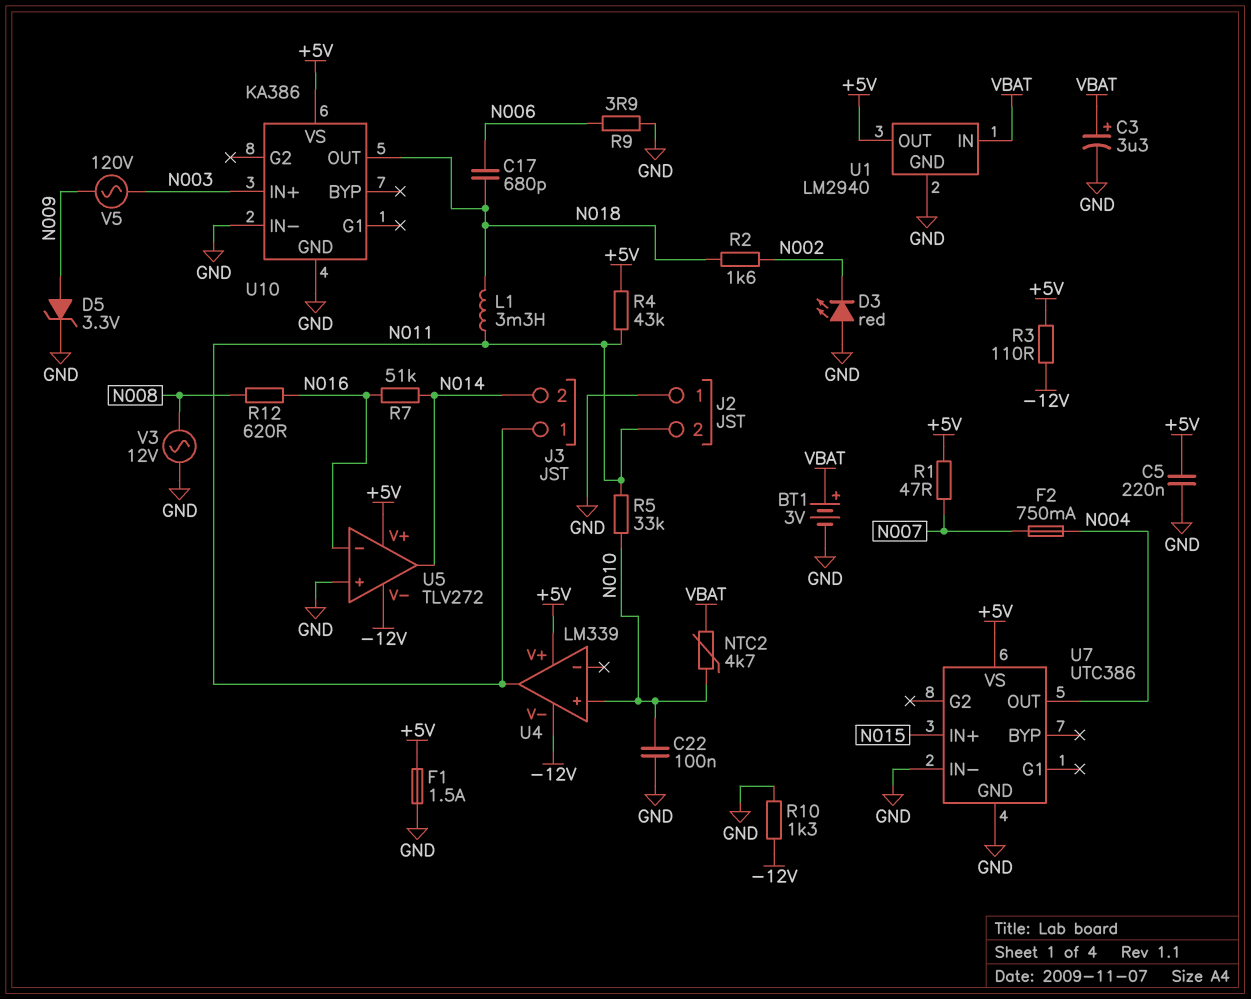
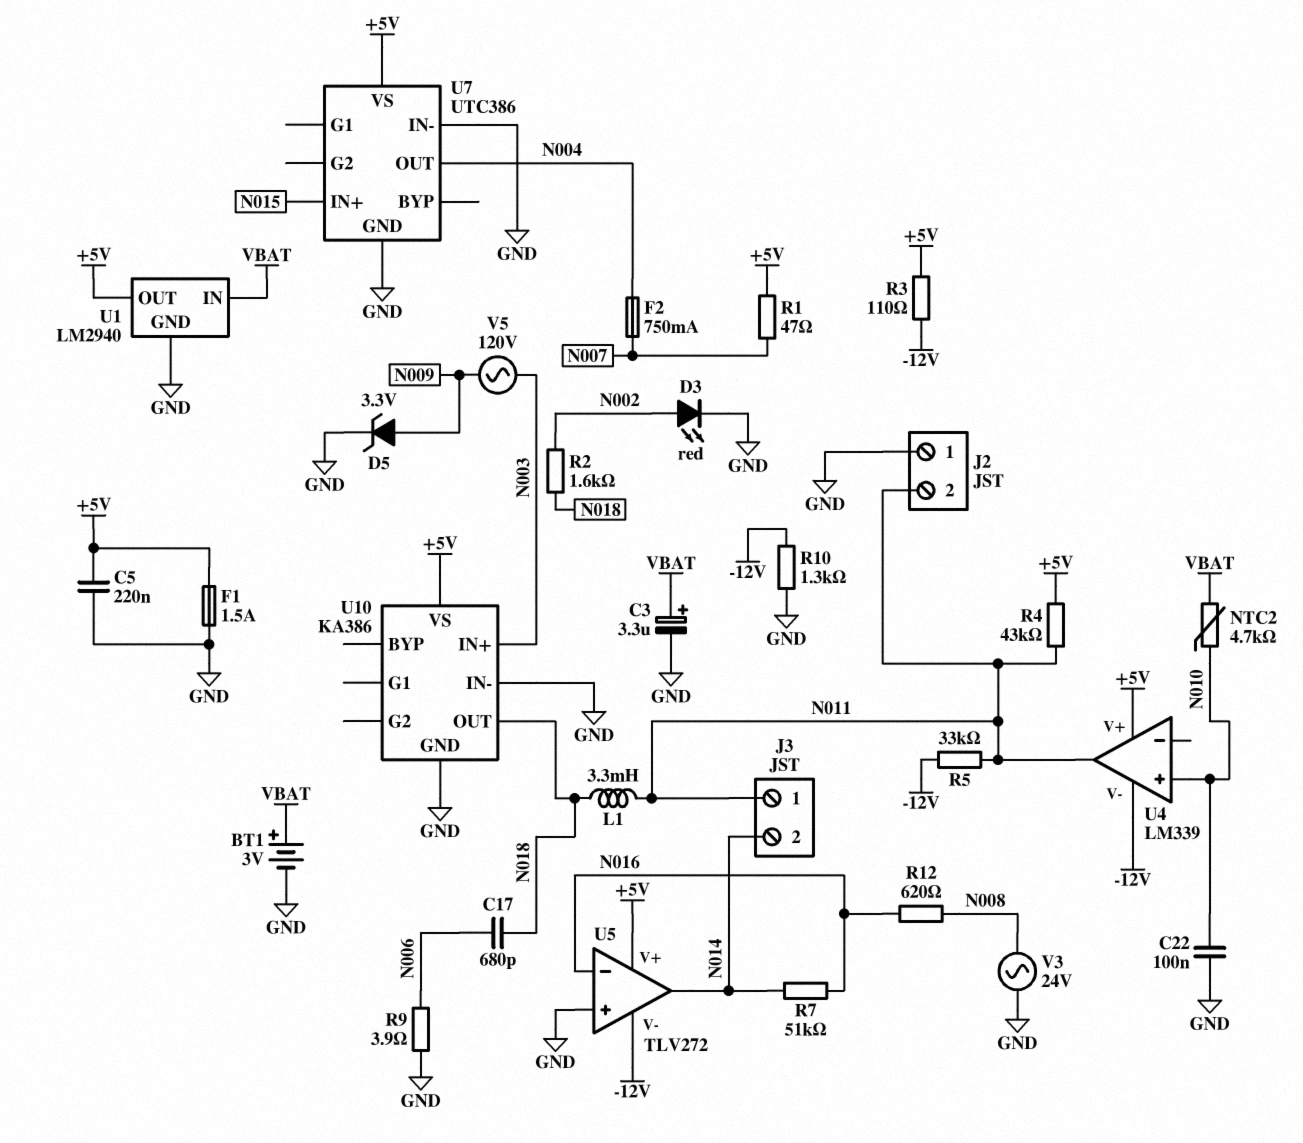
D3: LED red (A GND, K N002) -> LED red (A N002, K GND)
R5: 33k (N010, N011) -> 33k (-12V, N011)
V3: AC 12V (GND, N008) -> AC 24V (GND, N008)

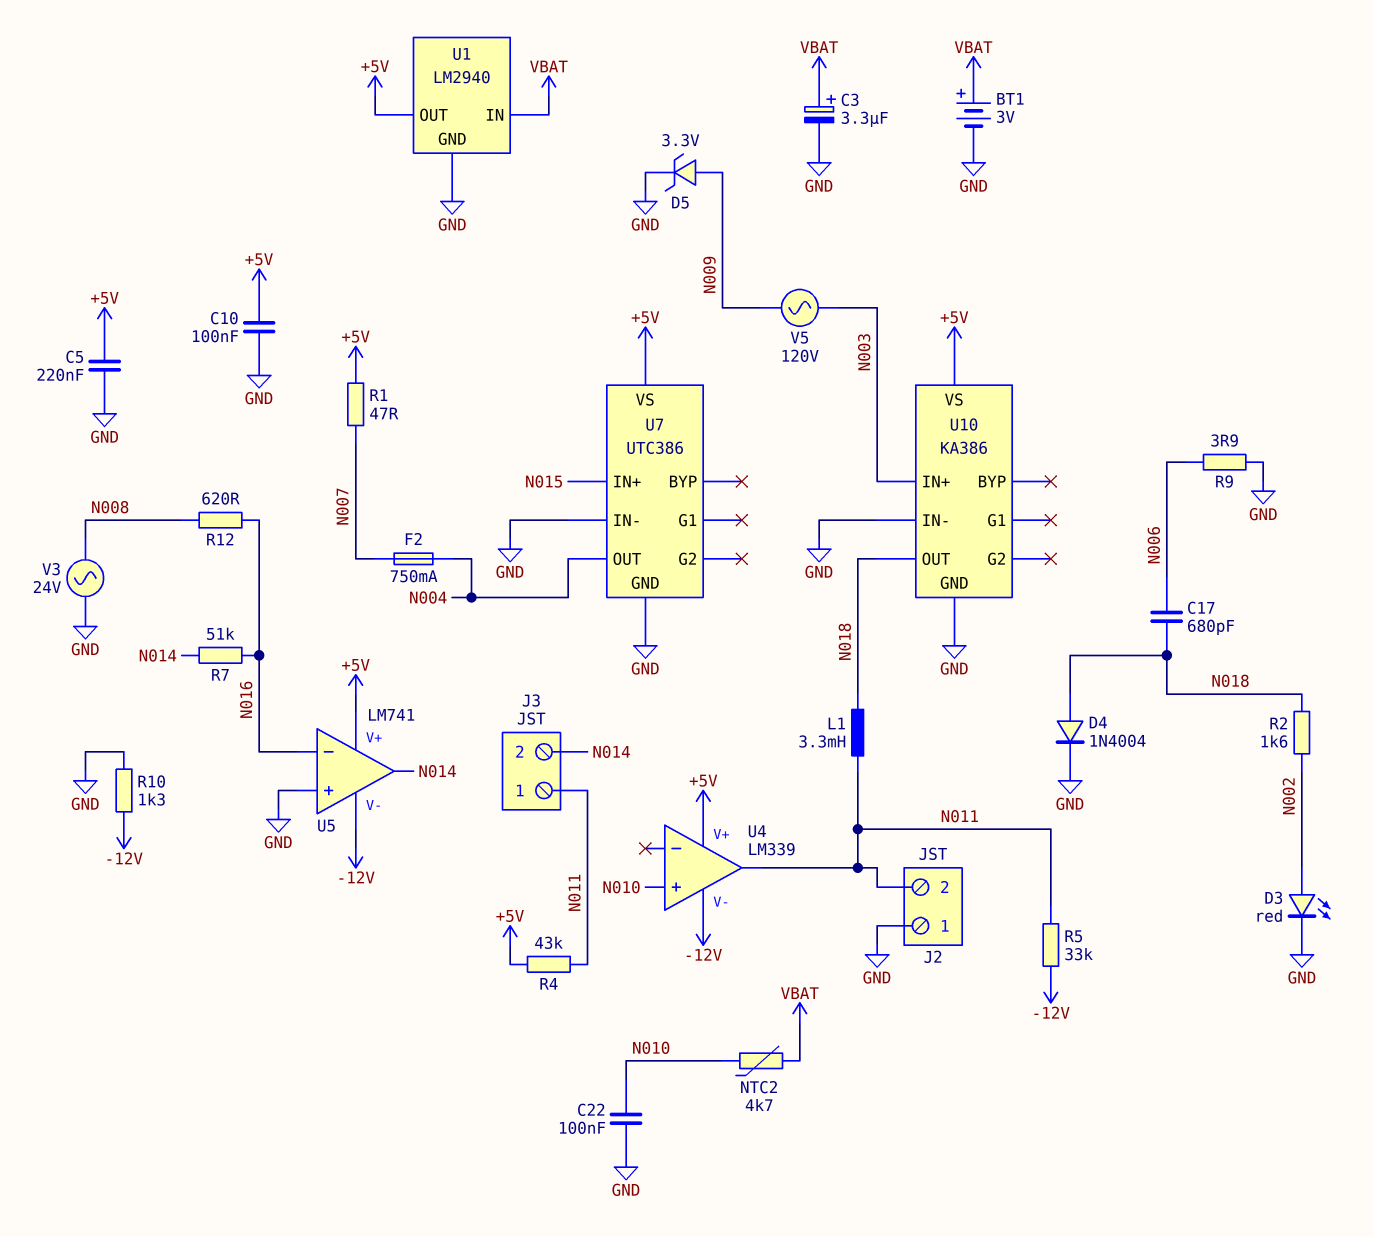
C10: none -> 100nF (+5V, GND)
D4: none -> diode 1N4004 (A N018, K GND)
F1: 1.5A (+5V, GND) -> none
R3: 110 (+5V, -12V) -> none
U5: TLV272 -> LM741

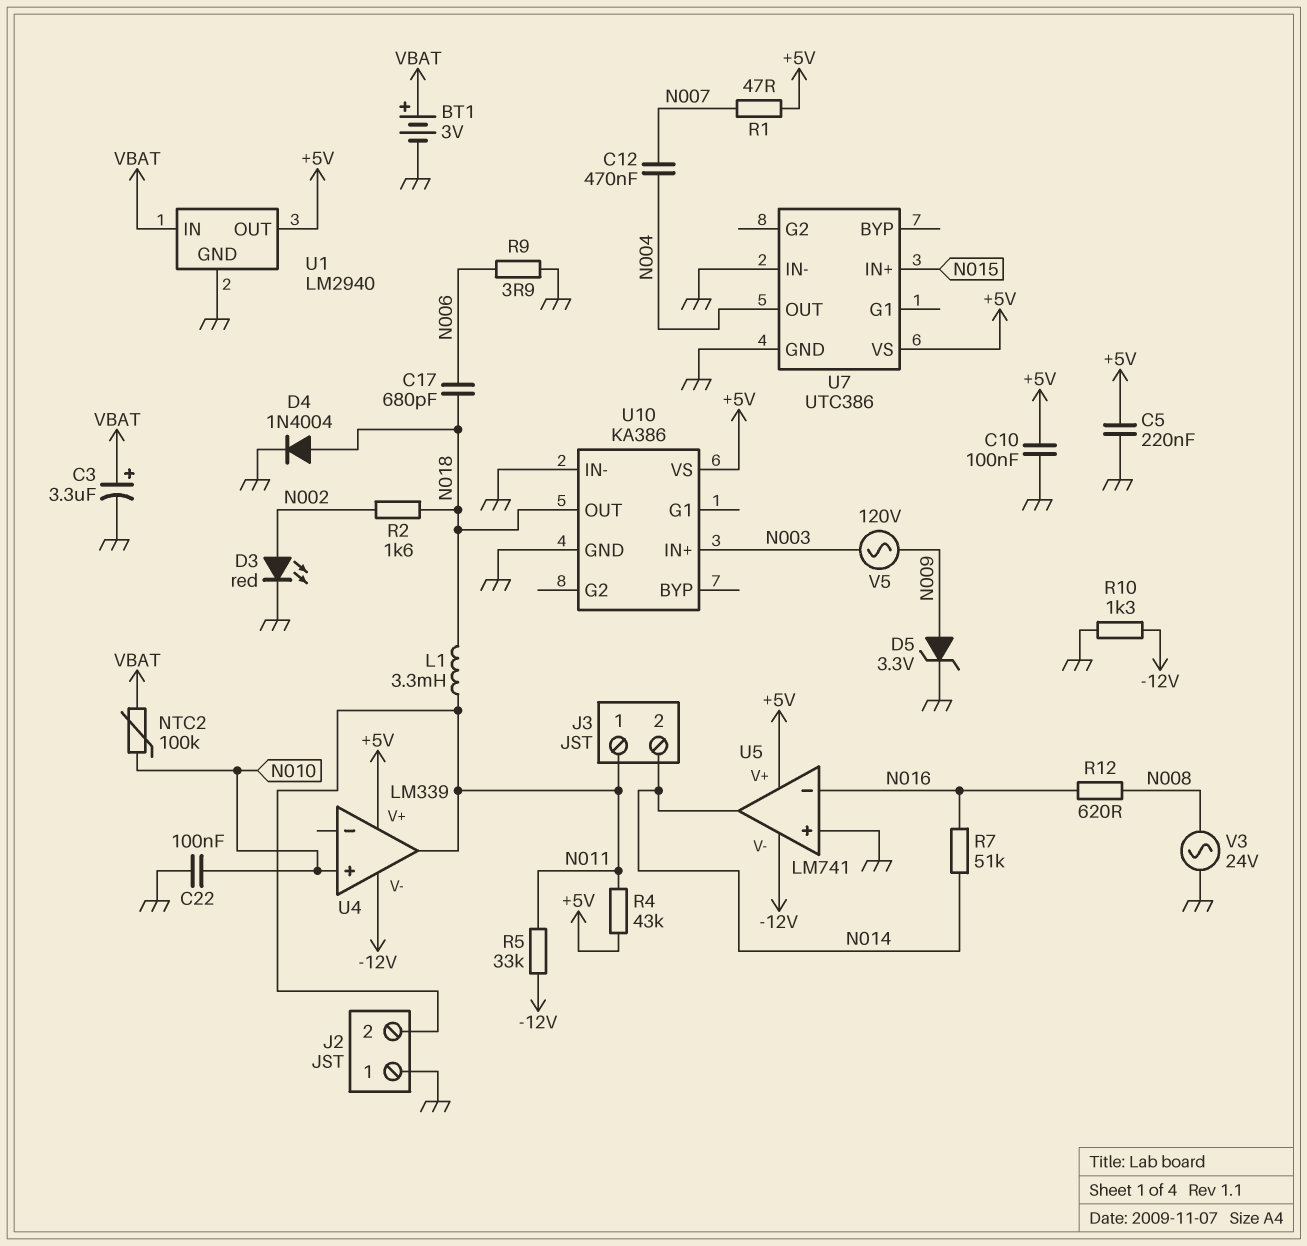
C12: none -> 470nF (N004, N007)
F2: 750mA (N004, N007) -> none
NTC2: 4.7k (N010, VBAT) -> 100k (N010, VBAT)

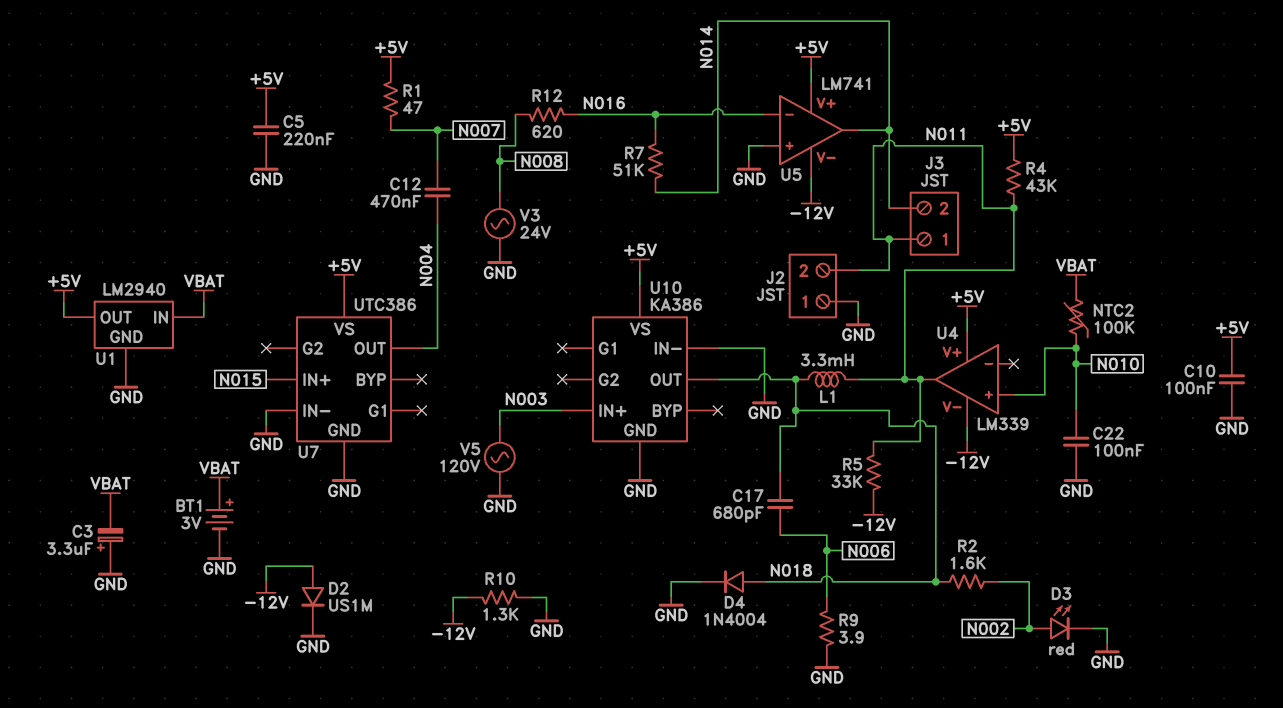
C3: 3.3uF (plus VBAT, minus GND) -> 3.3uF (plus GND, minus VBAT)
D2: none -> diode US1M (A -12V, K GND)
D5: zener 3.3V (A N009, K GND) -> none
V5: AC 120V (N003, N009) -> AC 120V (GND, N003)

